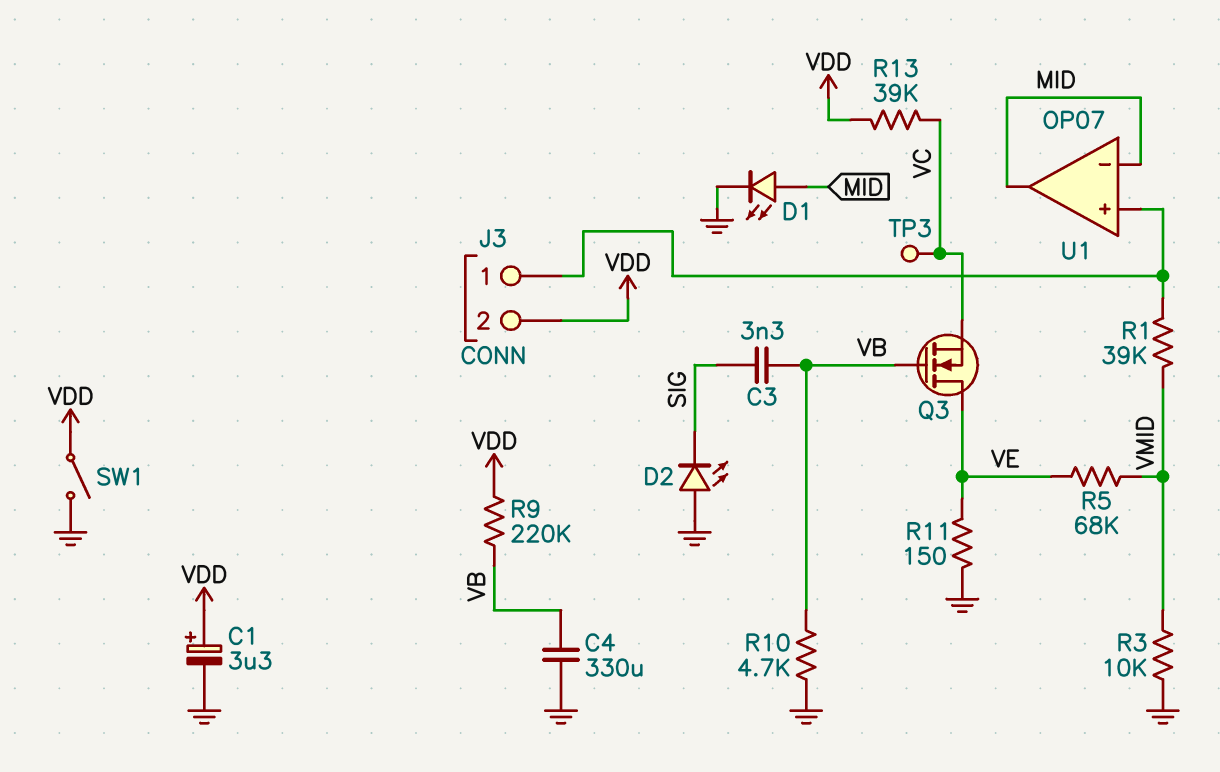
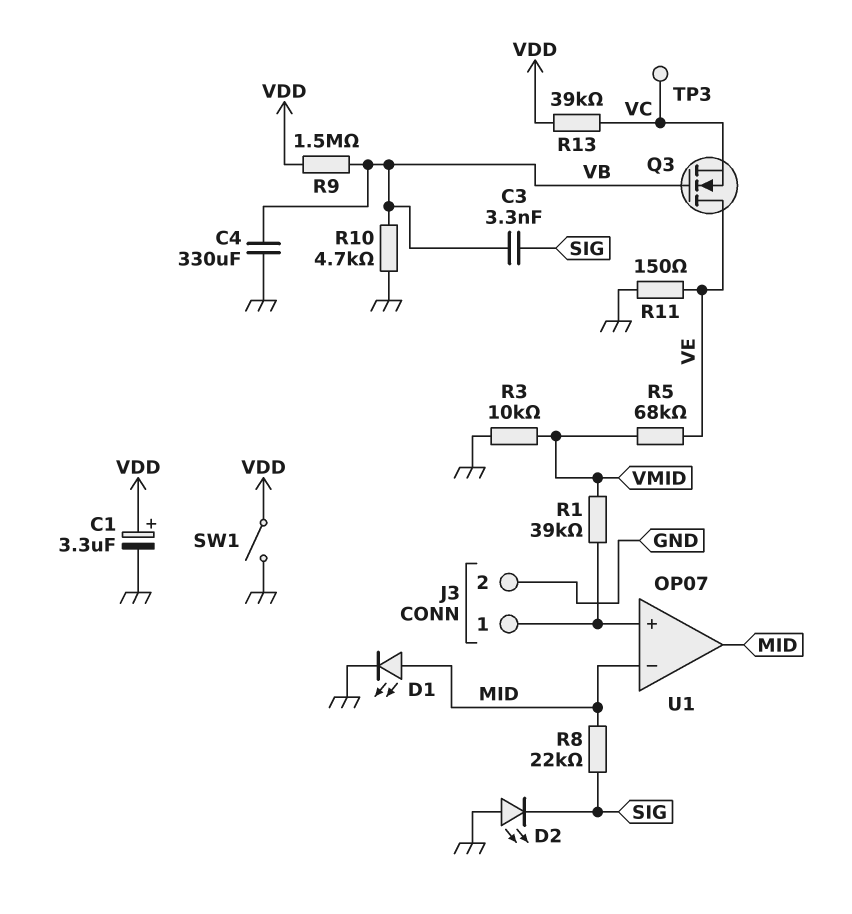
J3 pin 2: VDD -> GND
R8: none -> 22k (MID, SIG)
R9: 220k (VB, VDD) -> 1.5M (VB, VDD)

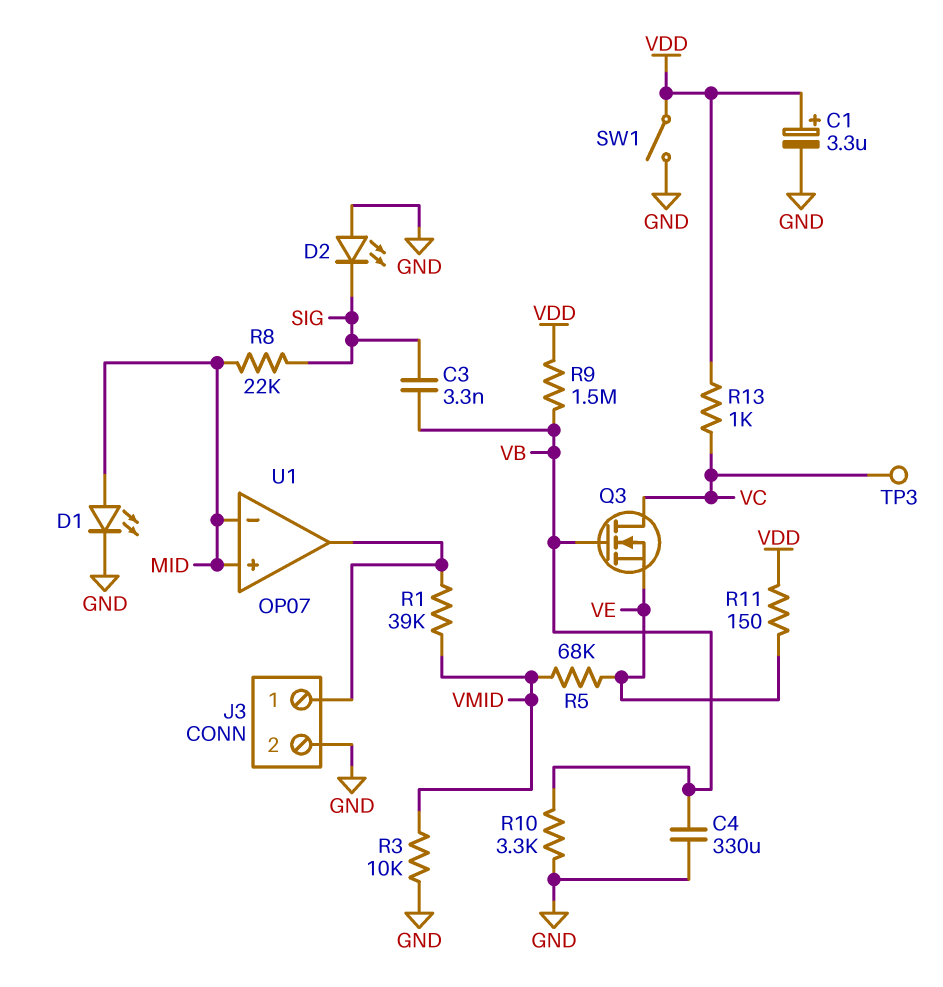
Q3: NMOS (G VB, D VE, S VC) -> NMOS (G VB, D VC, S VE)
R10: 4.7k (GND, VB) -> 3.3k (GND, VB)
R11: 150 (GND, VE) -> 150 (VDD, VE)
R13: 39k (VC, VDD) -> 1k (VC, VDD)
U1 pin in+: J3/1 -> MID
U1 pin out: MID -> J3/1

